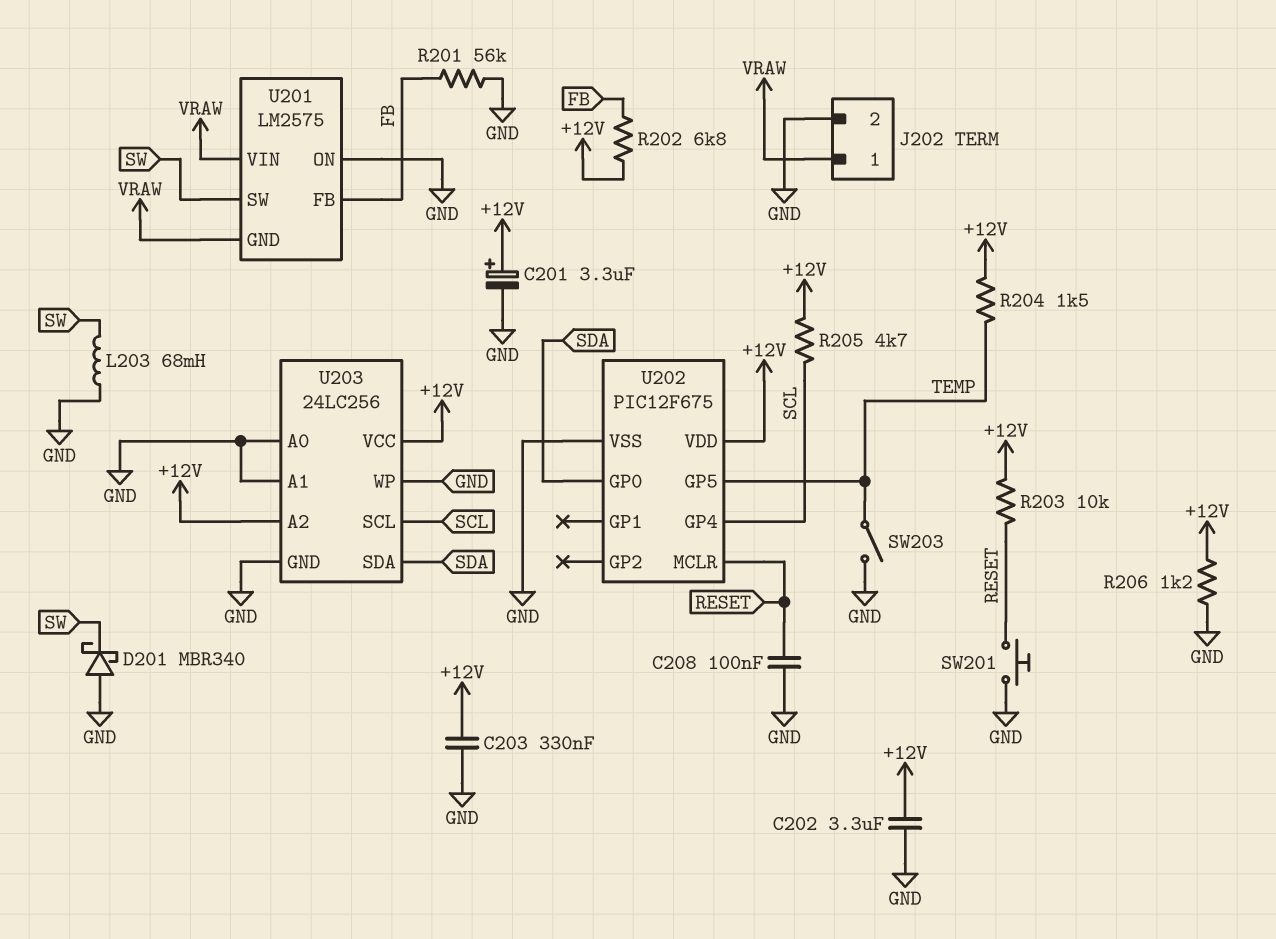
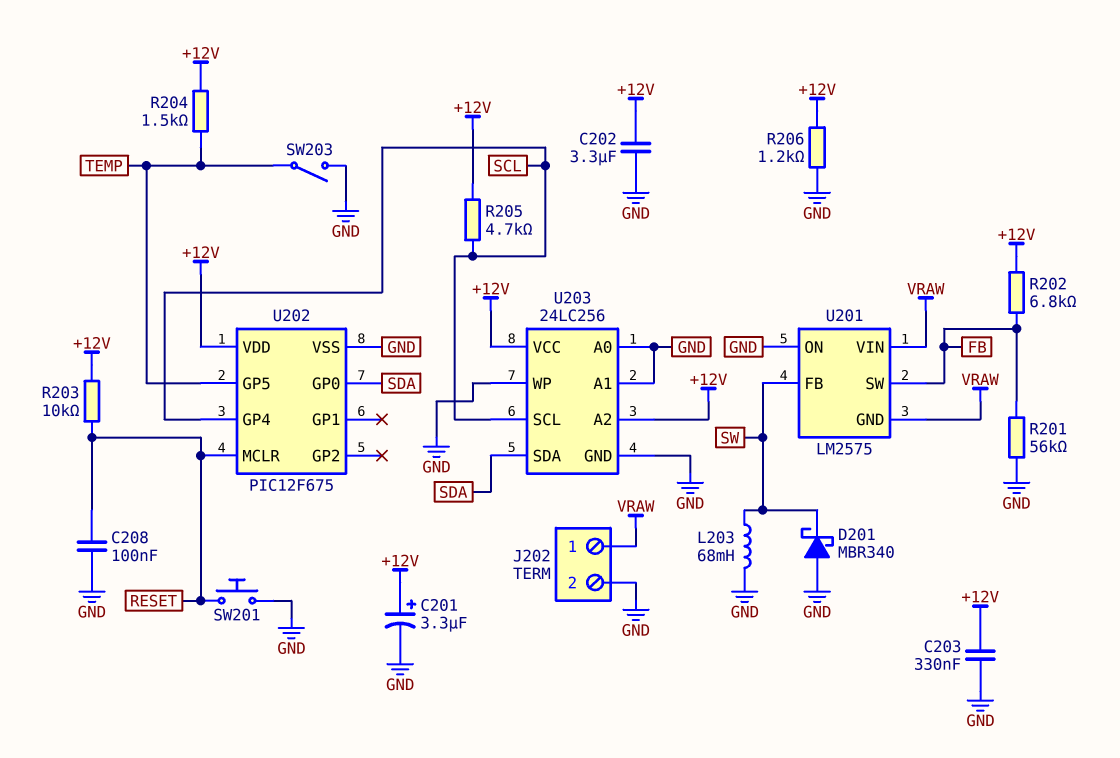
U201 pin FB: FB -> SW
U201 pin SW: SW -> FB

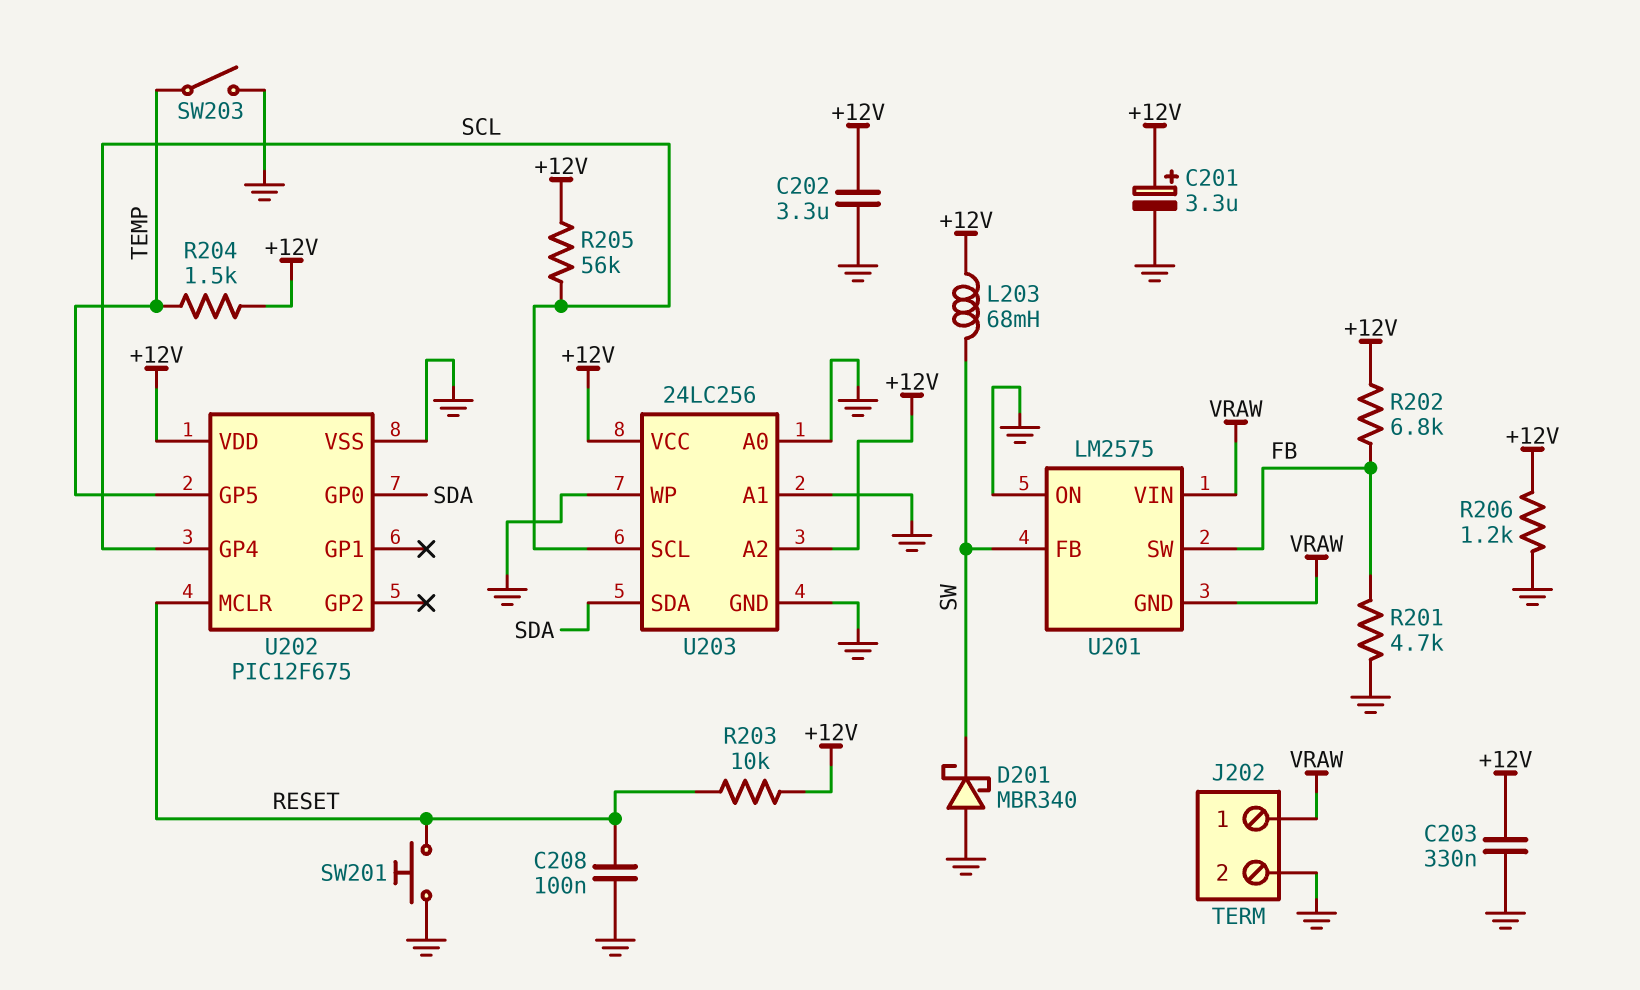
L203: 68mH (GND, SW) -> 68mH (+12V, SW)
R201: 56k (FB, GND) -> 4.7k (FB, GND)
R205: 4.7k (+12V, SCL) -> 56k (+12V, SCL)

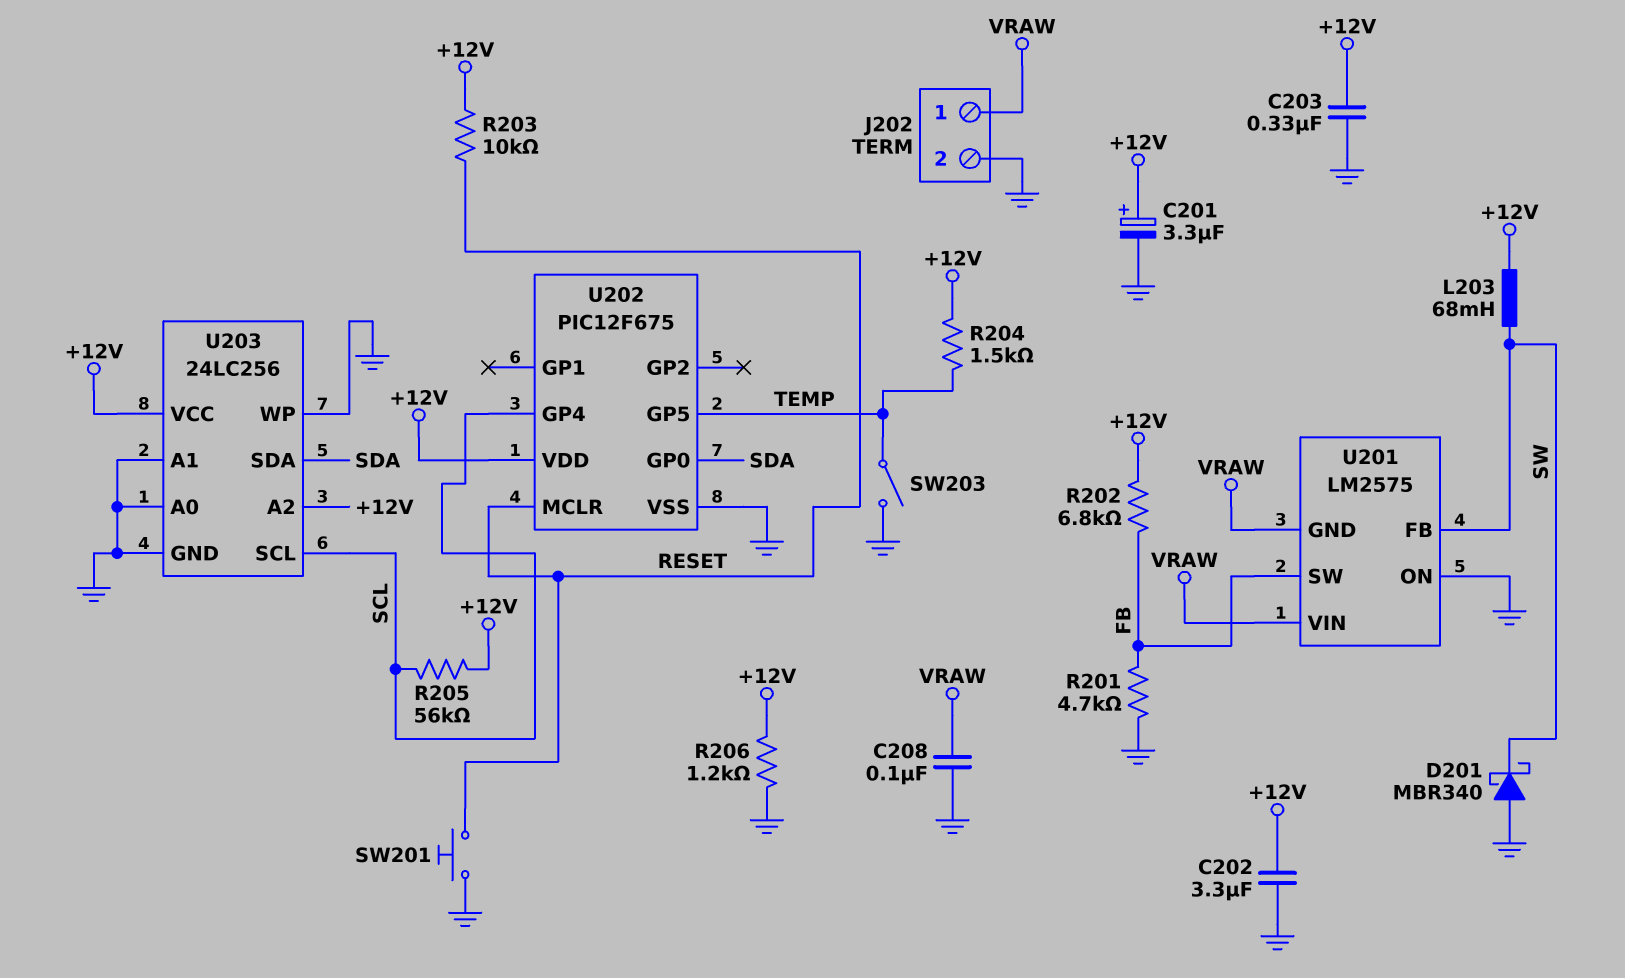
C208: 100nF (GND, RESET) -> 100nF (GND, VRAW)

